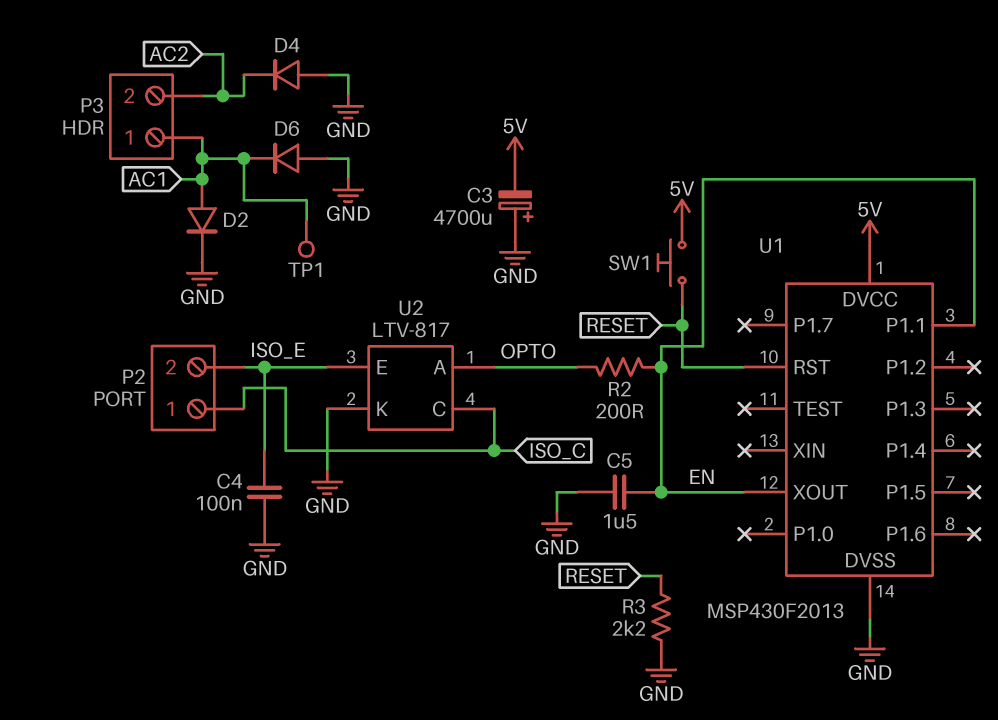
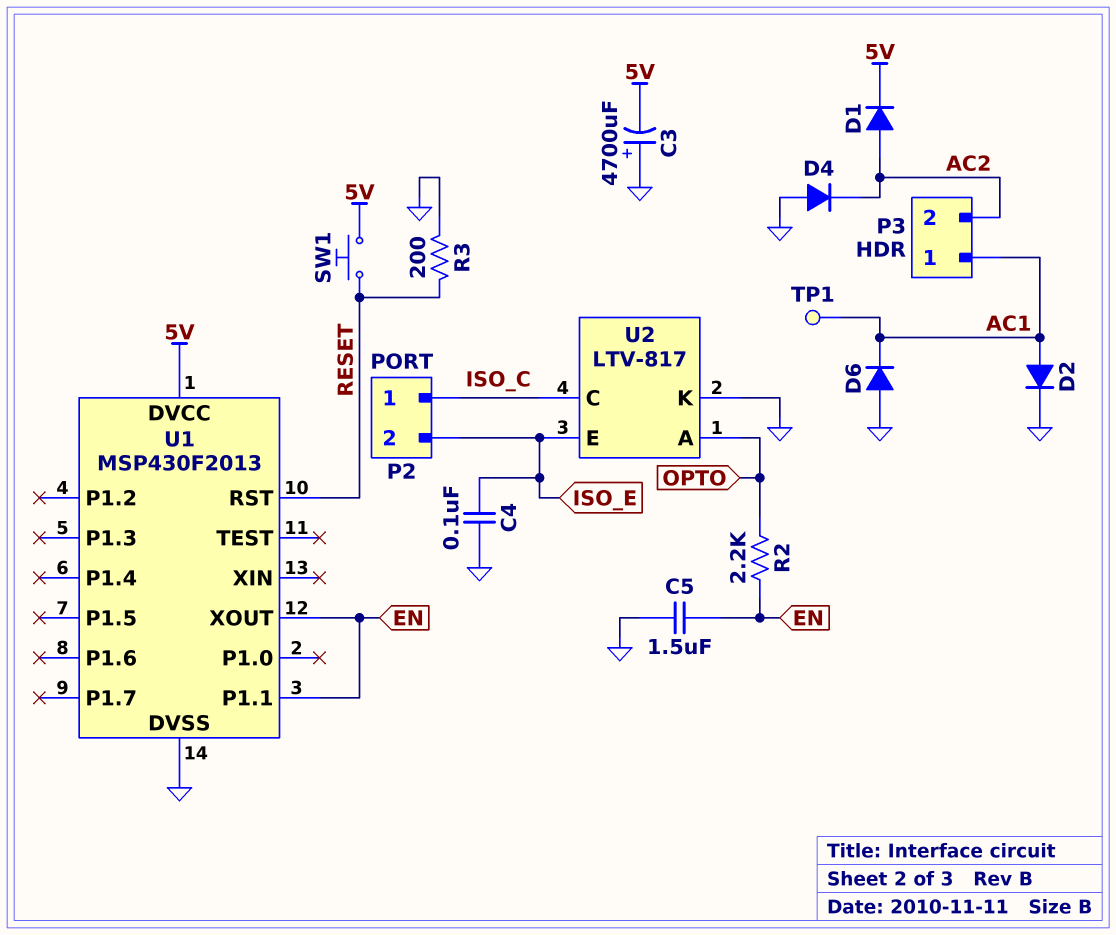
D1: none -> diode (A AC2, K 5V)
R2: 200 (EN, OPTO) -> 2.2k (EN, OPTO)
R3: 2.2k (GND, RESET) -> 200 (GND, RESET)

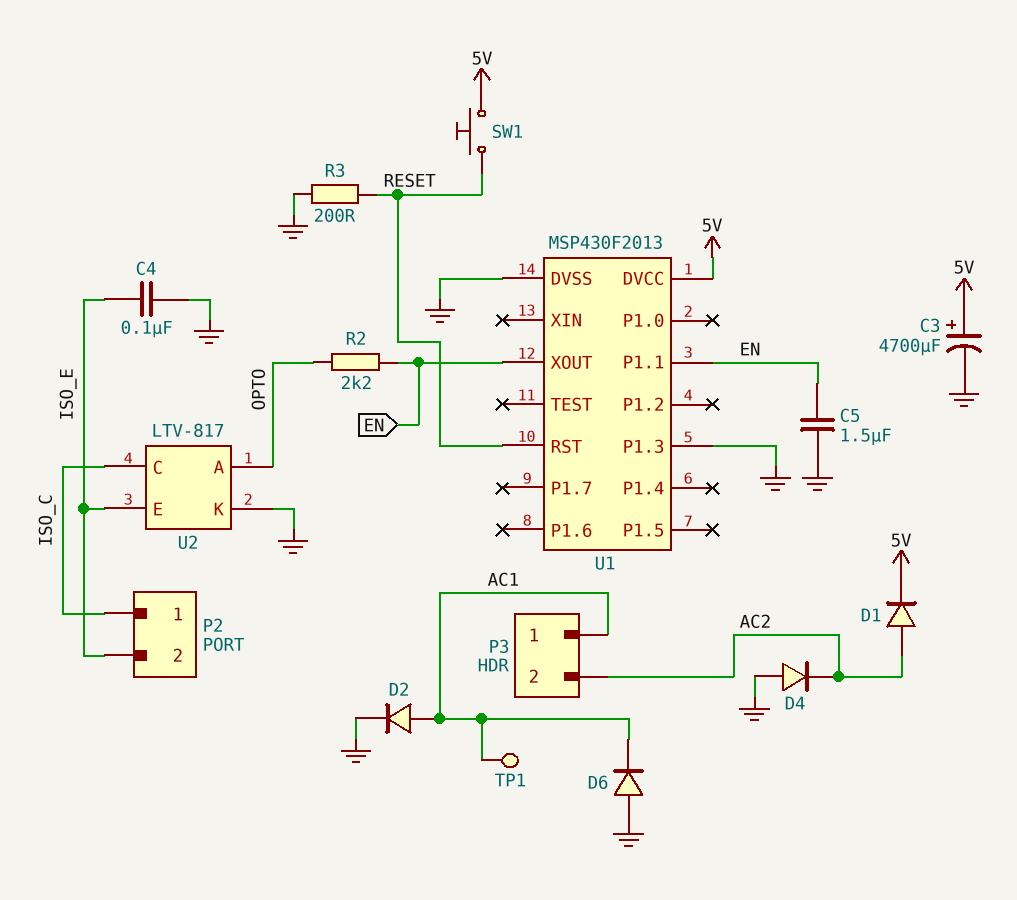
C3: 4700uF (plus GND, minus 5V) -> 4700uF (plus 5V, minus GND)
U1 pin P1.3: none -> GND

